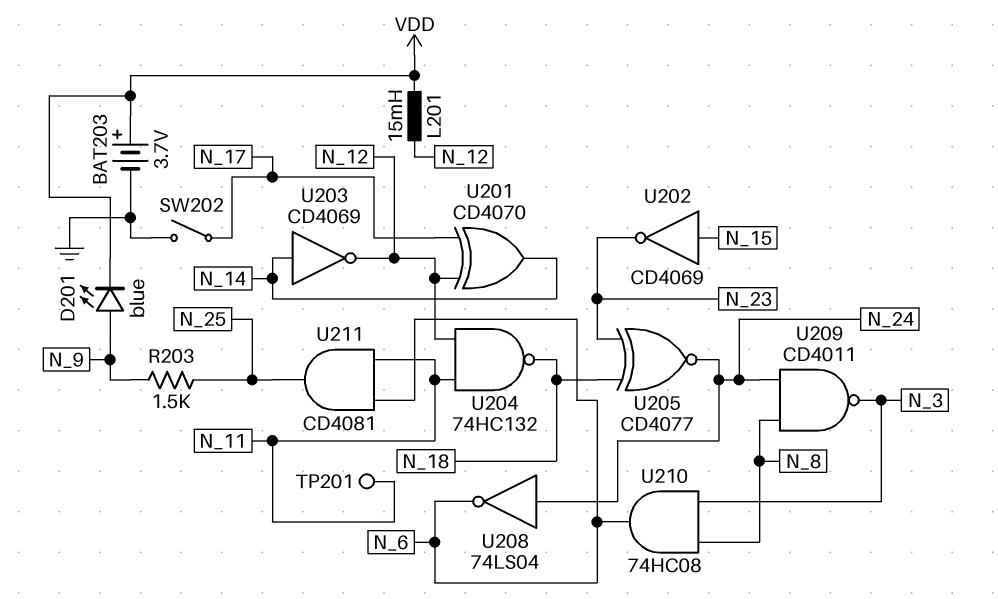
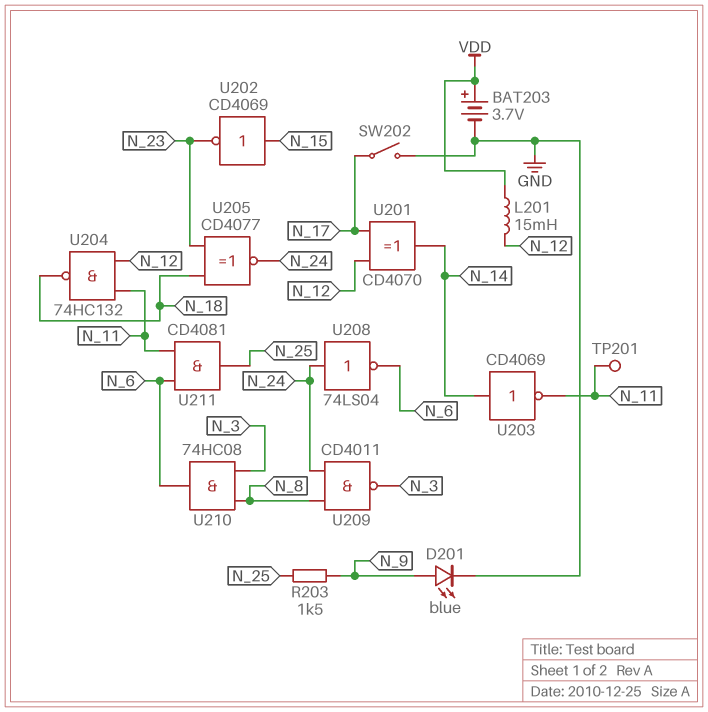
D201: LED blue (A N_9, K VDD) -> LED blue (A N_9, K GND)
U203: NOT CD4069 (in N_14, out N_12) -> NOT CD4069 (in N_14, out N_11)

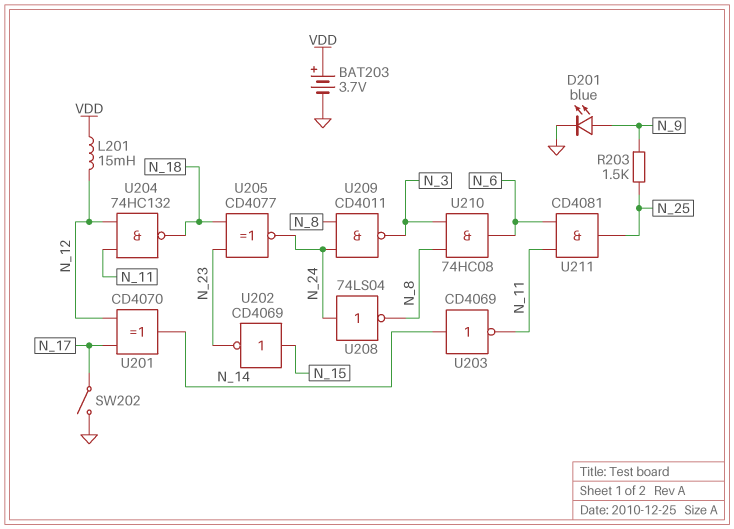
TP201: test point (N_11) -> none
U208: NOT 74LS04 (in N_24, out N_6) -> NOT 74LS04 (in N_24, out N_8)

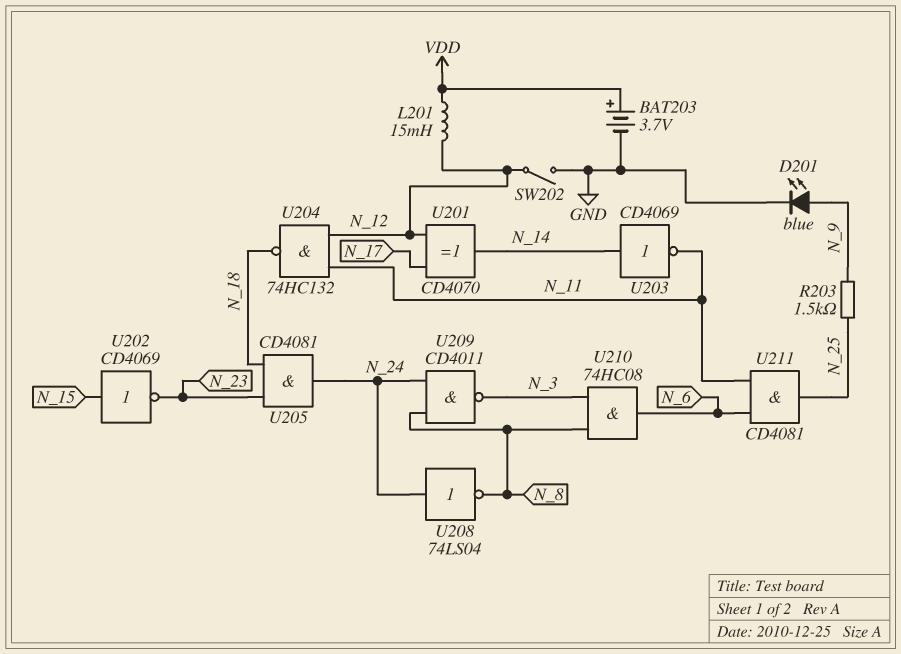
SW202: switch (GND, N_17) -> switch (GND, N_12)
U205: XNOR CD4077 (in N_18, in N_23, out N_24) -> AND CD4081 (in N_18, in N_23, out N_24)

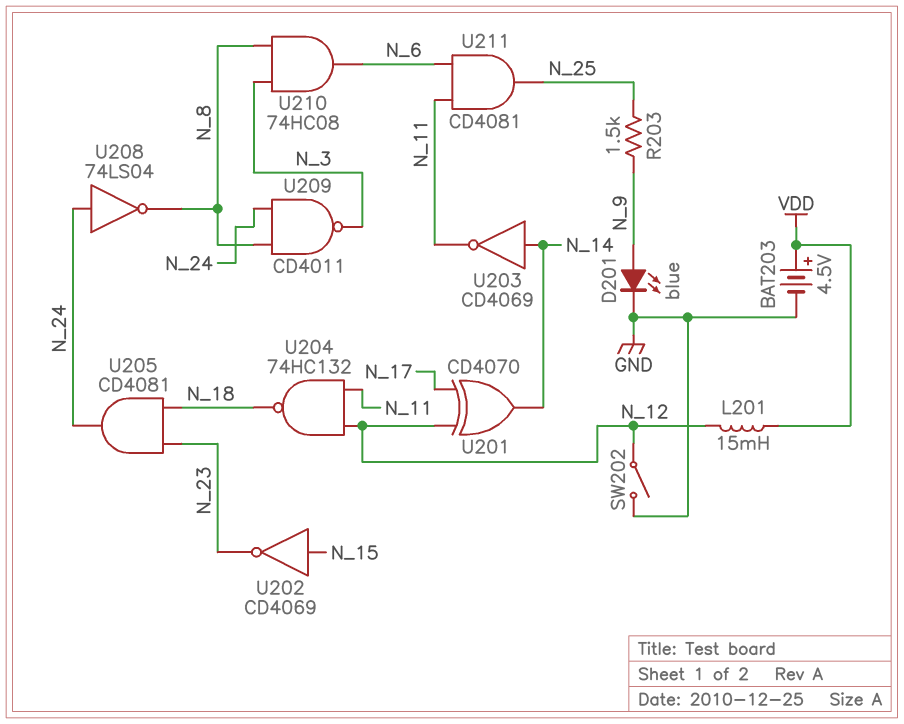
BAT203: 3.7V (plus VDD, minus GND) -> 4.5V (plus VDD, minus GND)

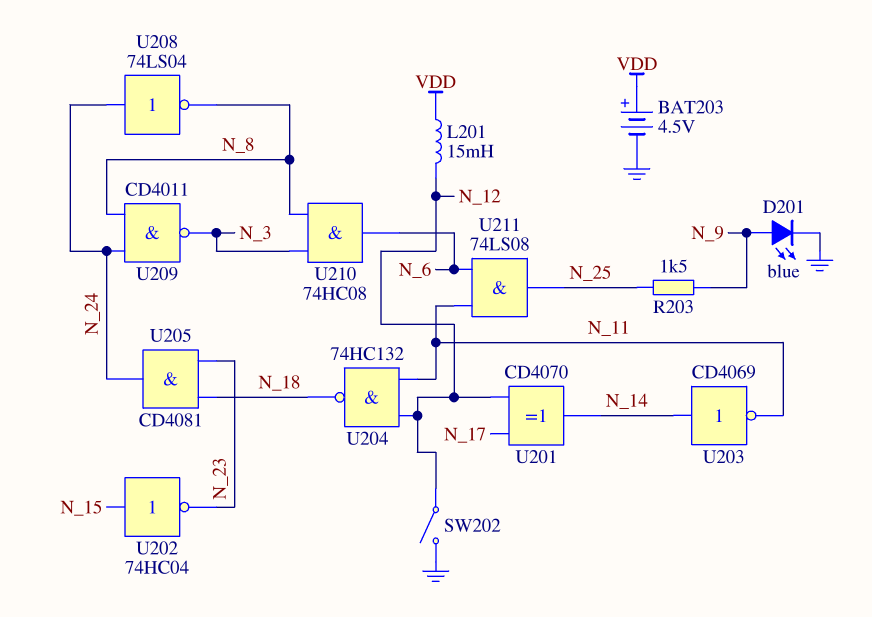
U202: NOT CD4069 (in N_15, out N_23) -> NOT 74HC04 (in N_15, out N_23)
U211: AND CD4081 (in N_6, in N_11, out N_25) -> AND 74LS08 (in N_6, in N_11, out N_25)

